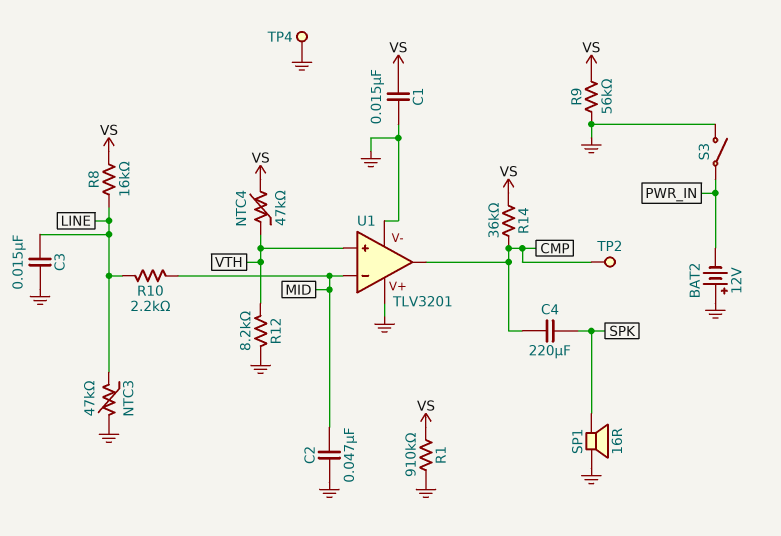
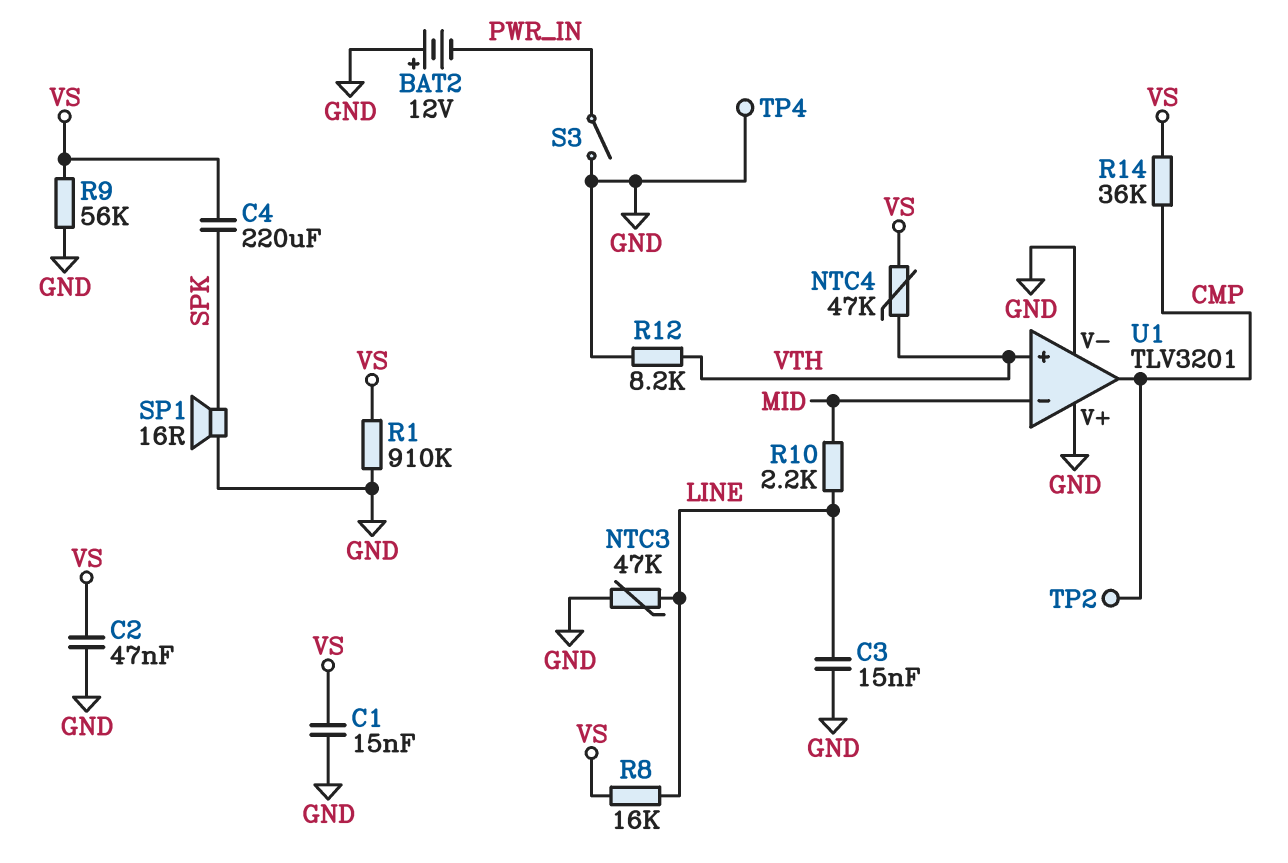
C2: 47nF (GND, MID) -> 47nF (GND, VS)
C4: 220uF (CMP, SPK) -> 220uF (SPK, VS)

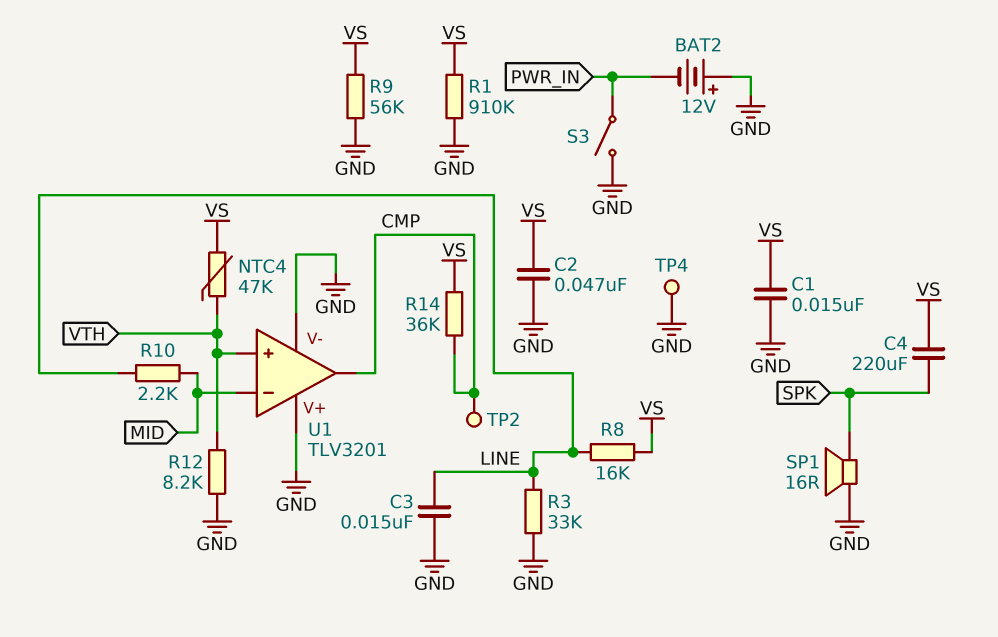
NTC3: 47k (GND, LINE) -> none
R3: none -> 33k (GND, LINE)

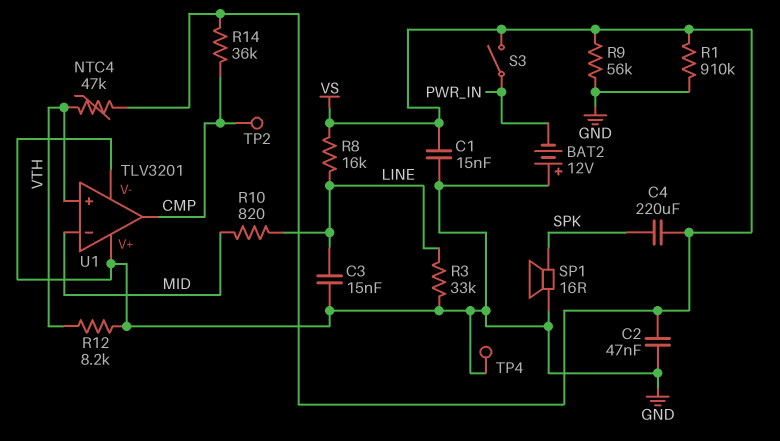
R10: 2.2k (LINE, MID) -> 820 (LINE, MID)
S3: switch (GND, PWR_IN) -> switch (PWR_IN, VS)

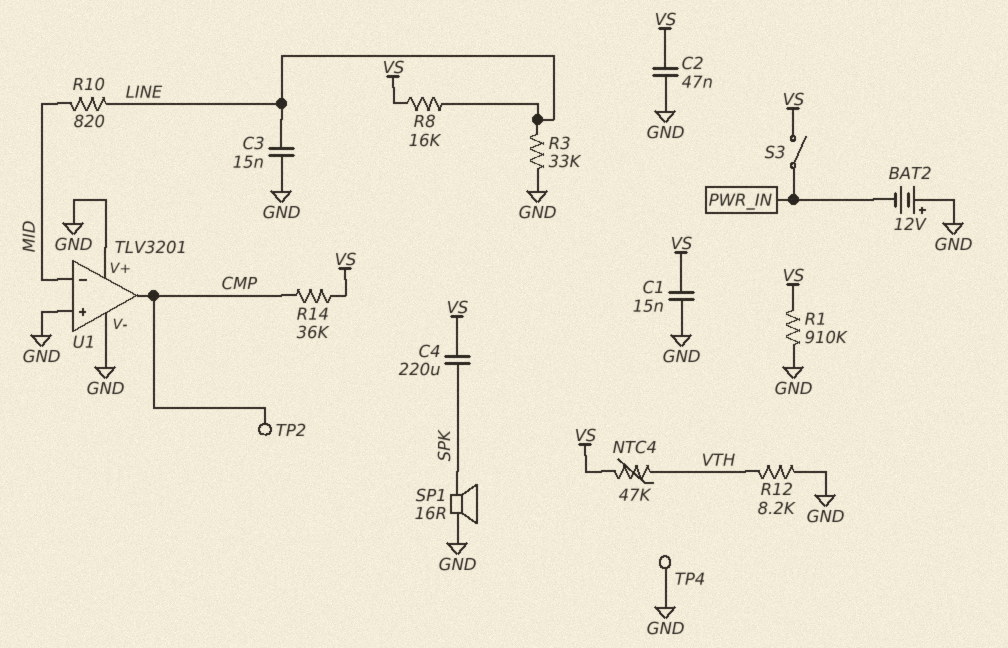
R9: 56k (GND, VS) -> none
U1 pin in+: VTH -> GND

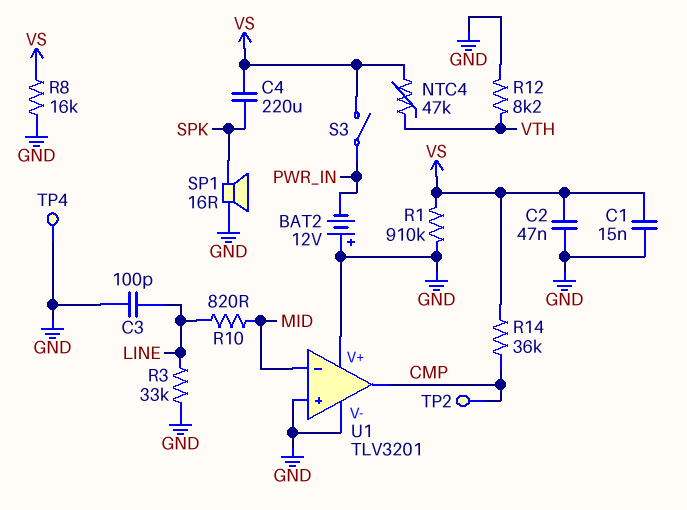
C3: 15nF (GND, LINE) -> 100pF (GND, LINE)
R8: 16k (LINE, VS) -> 16k (GND, VS)

